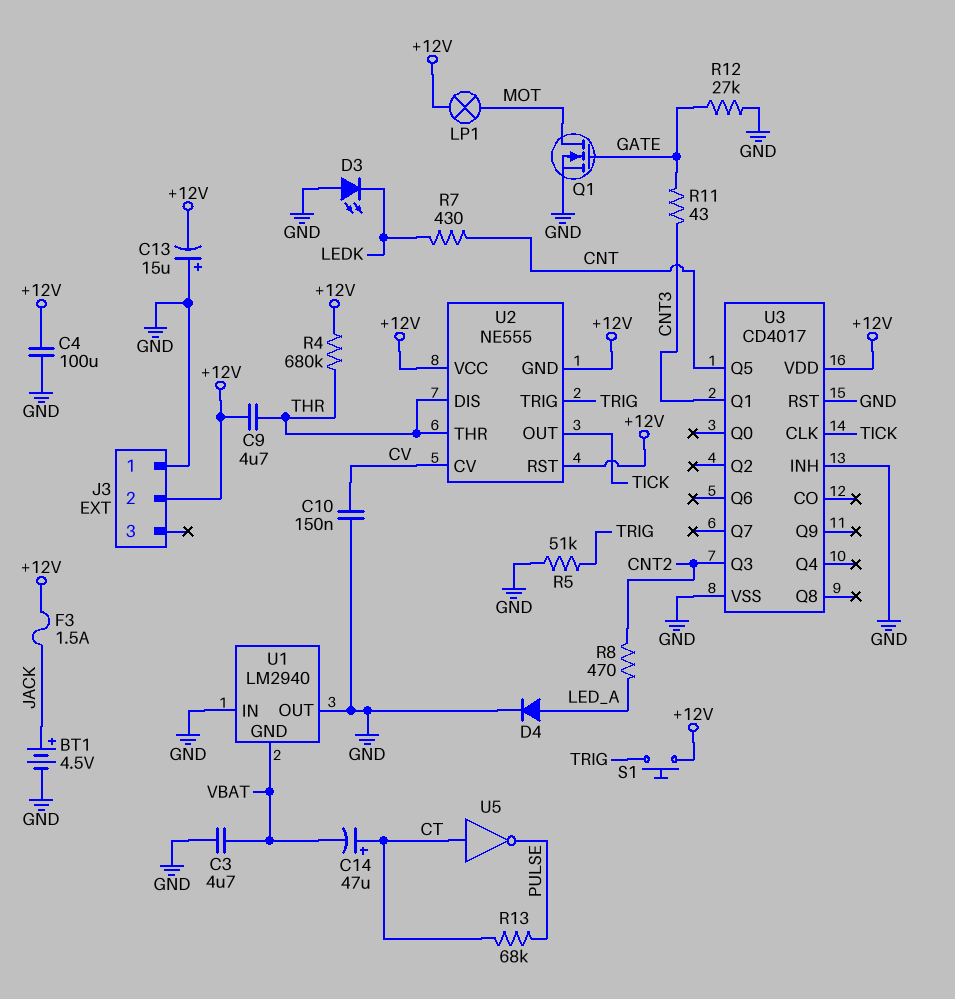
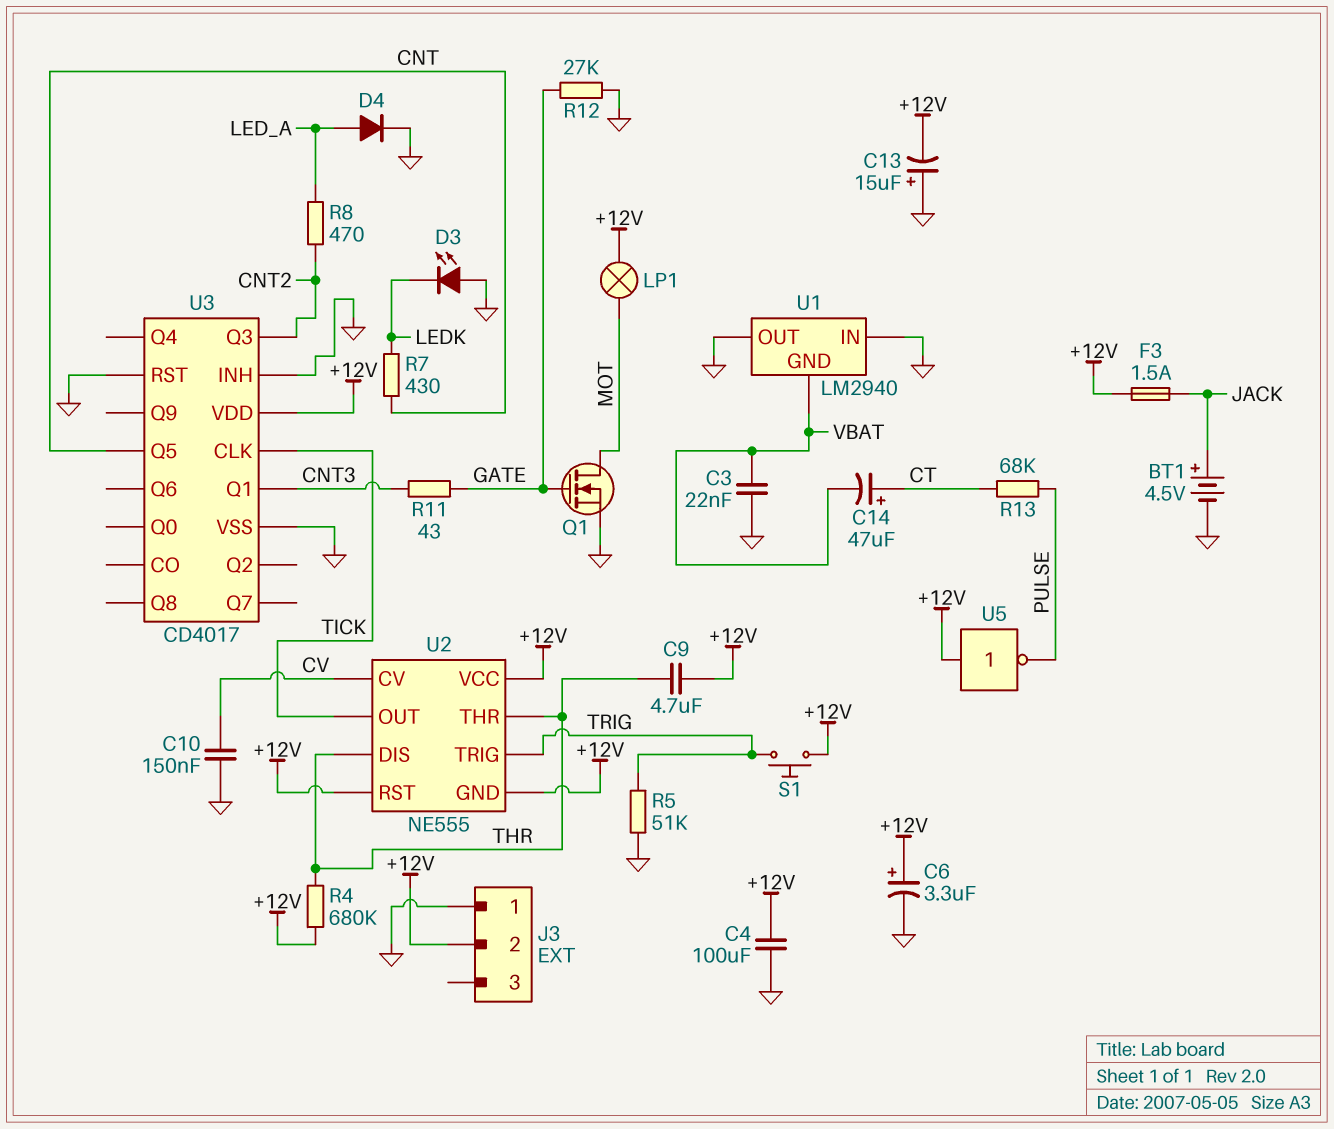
C3: 4.7uF (GND, VBAT) -> 22nF (GND, VBAT)
C6: none -> 3.3uF (plus +12V, minus GND)
U5: NOT (in CT, out PULSE) -> NOT (in +12V, out PULSE)

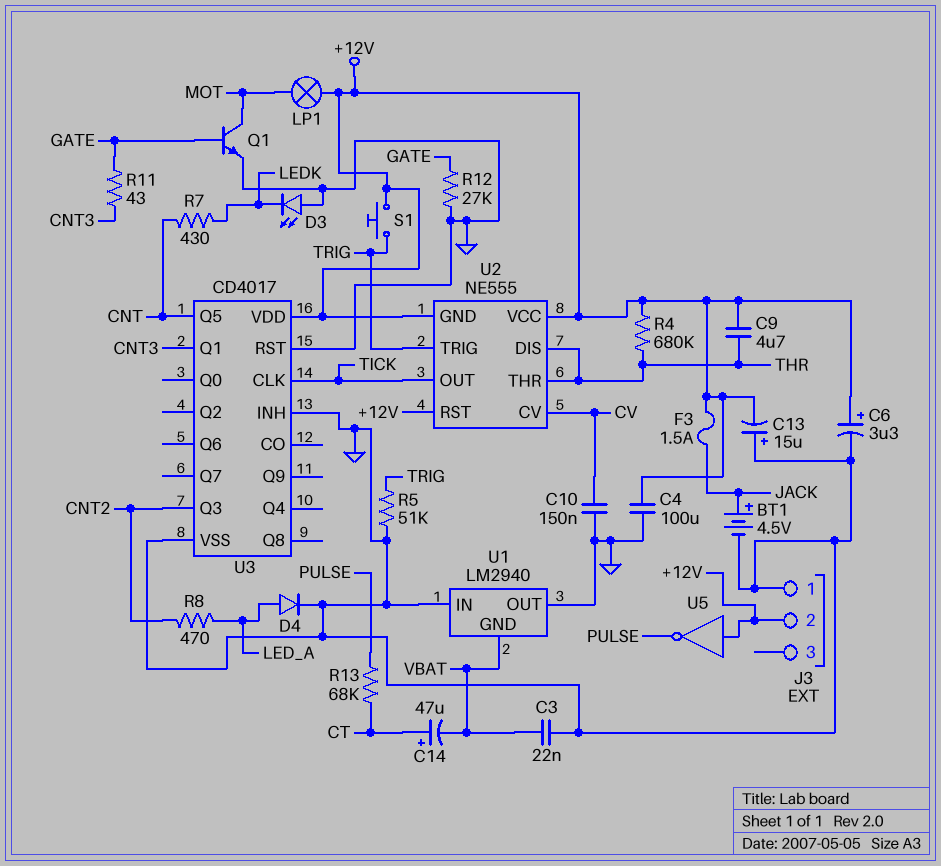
Q1: NMOS (G GATE, D MOT, S GND) -> NPN (B GATE, C MOT, E GND)

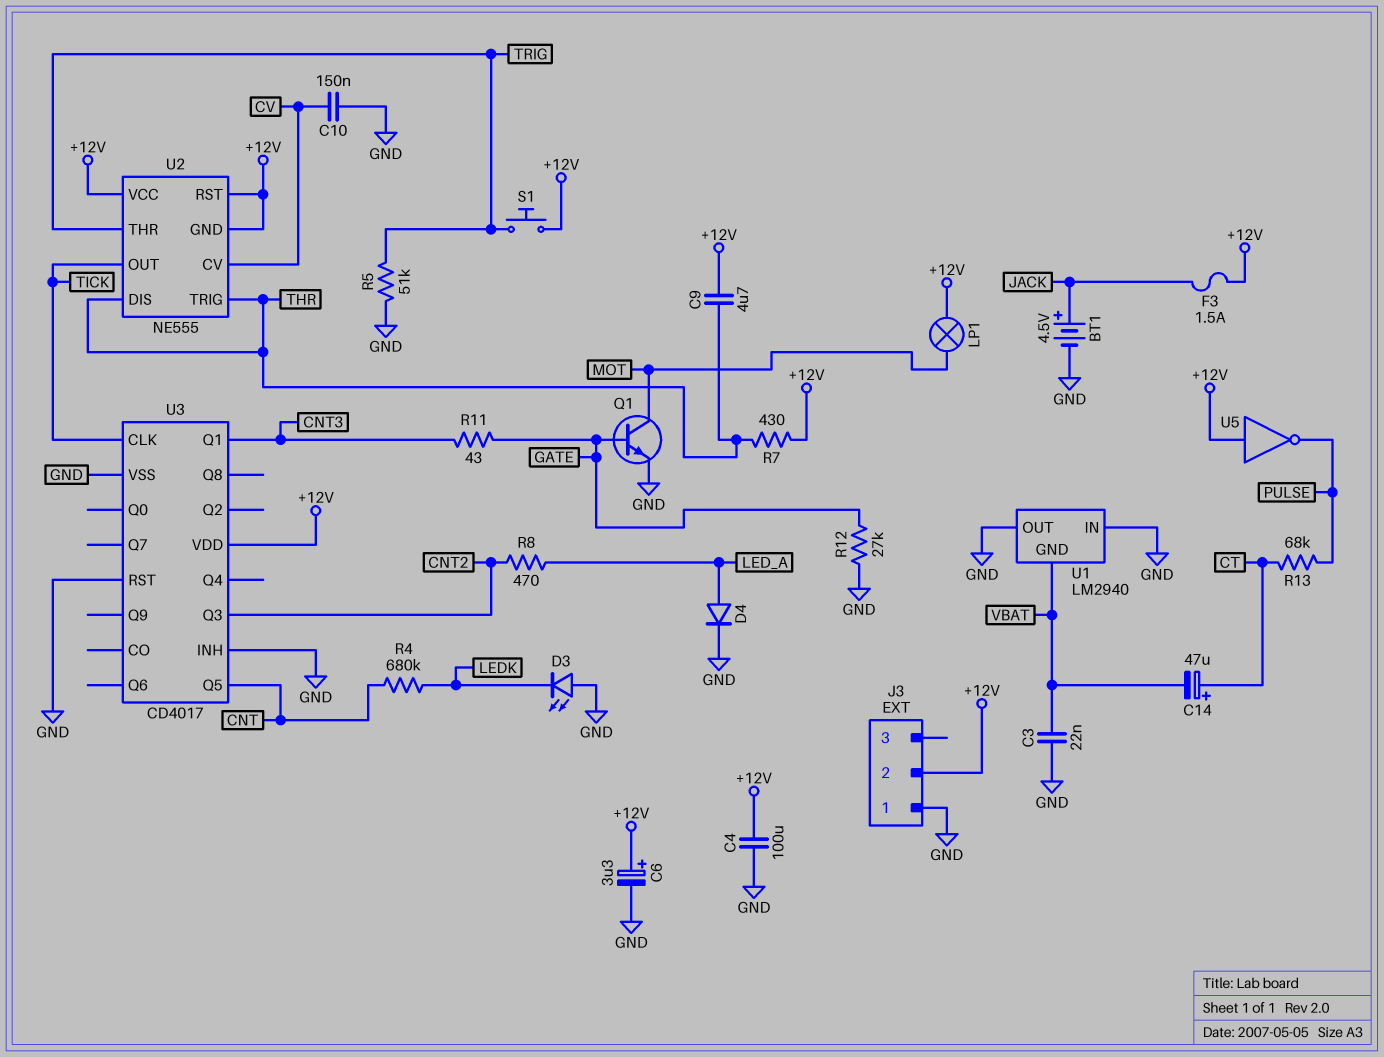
C13: 15uF (plus GND, minus +12V) -> none
R4: 680k (+12V, THR) -> 680k (CNT, LEDK)
R7: 430 (CNT, LEDK) -> 430 (+12V, THR)
U2 pin THR: THR -> TRIG
U2 pin TRIG: TRIG -> THR

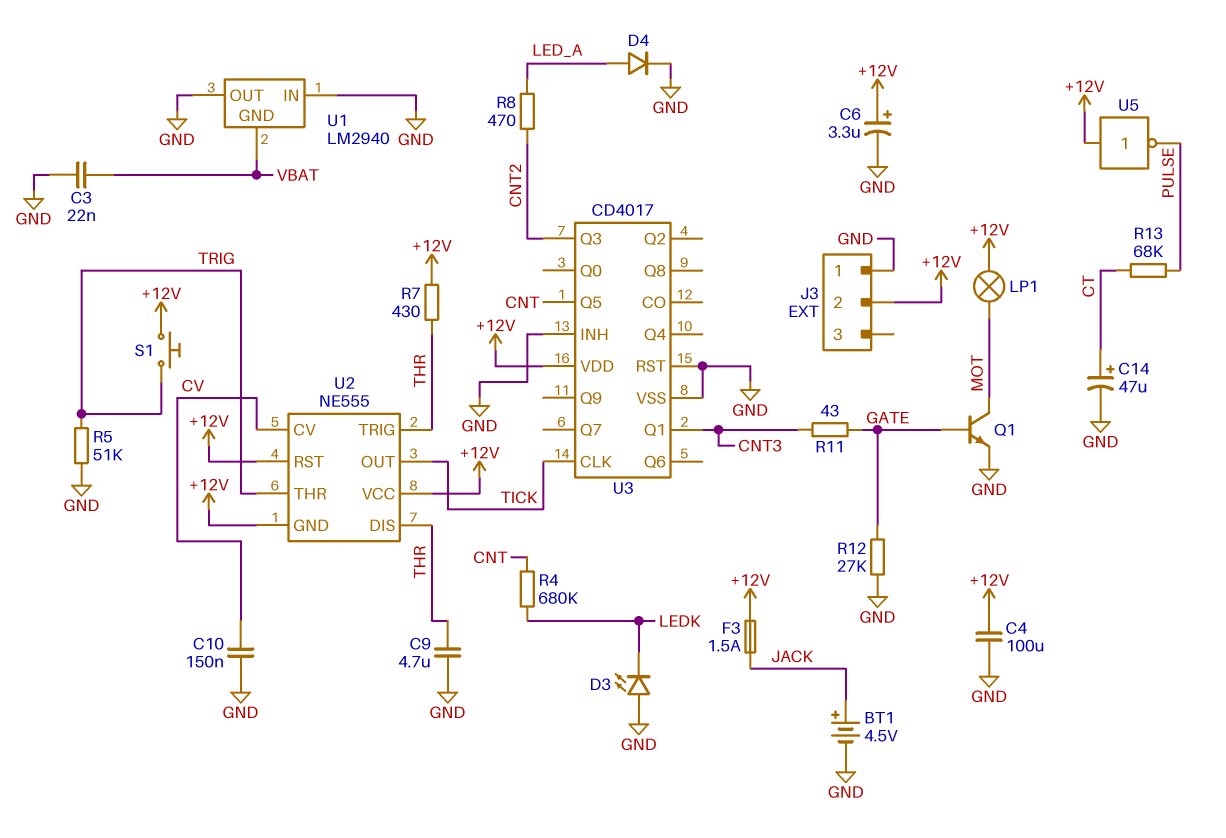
C9: 4.7uF (+12V, THR) -> 4.7uF (GND, THR)
C14: 47uF (plus CT, minus VBAT) -> 47uF (plus CT, minus GND)

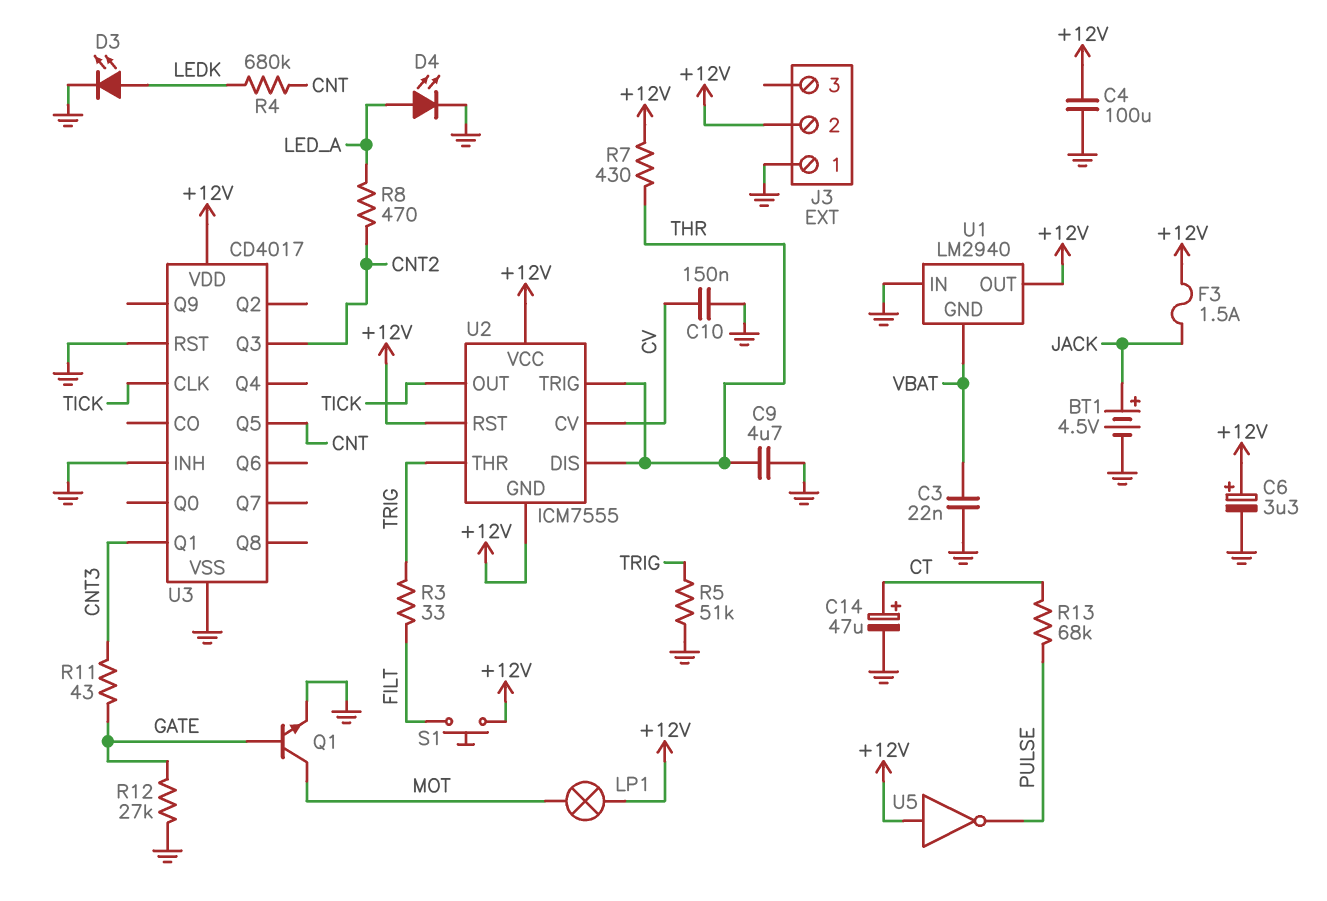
D3: LED (A GND, K LEDK) -> LED (A LEDK, K GND)
D4: diode (A LED_A, K GND) -> LED (A LED_A, K GND)
R3: none -> 33 (FILT, TRIG)
S1: button (+12V, TRIG) -> button (+12V, FILT)
U1 pin OUT: GND -> +12V
U2: NE555 -> ICM7555

